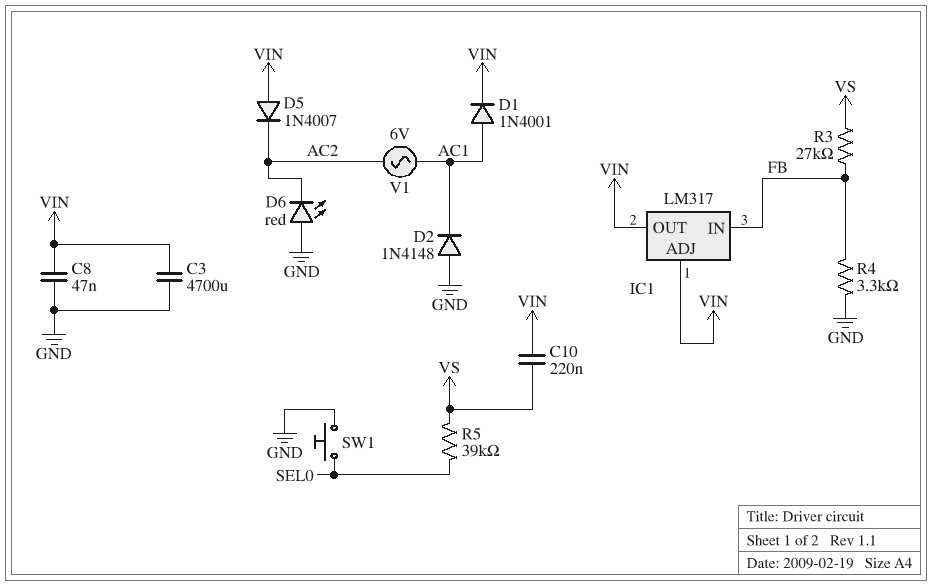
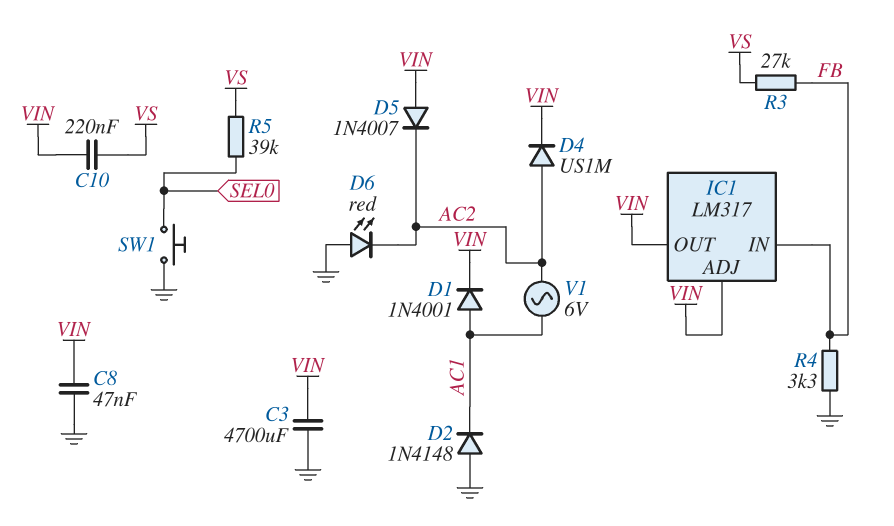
D4: none -> diode US1M (A AC2, K VIN)

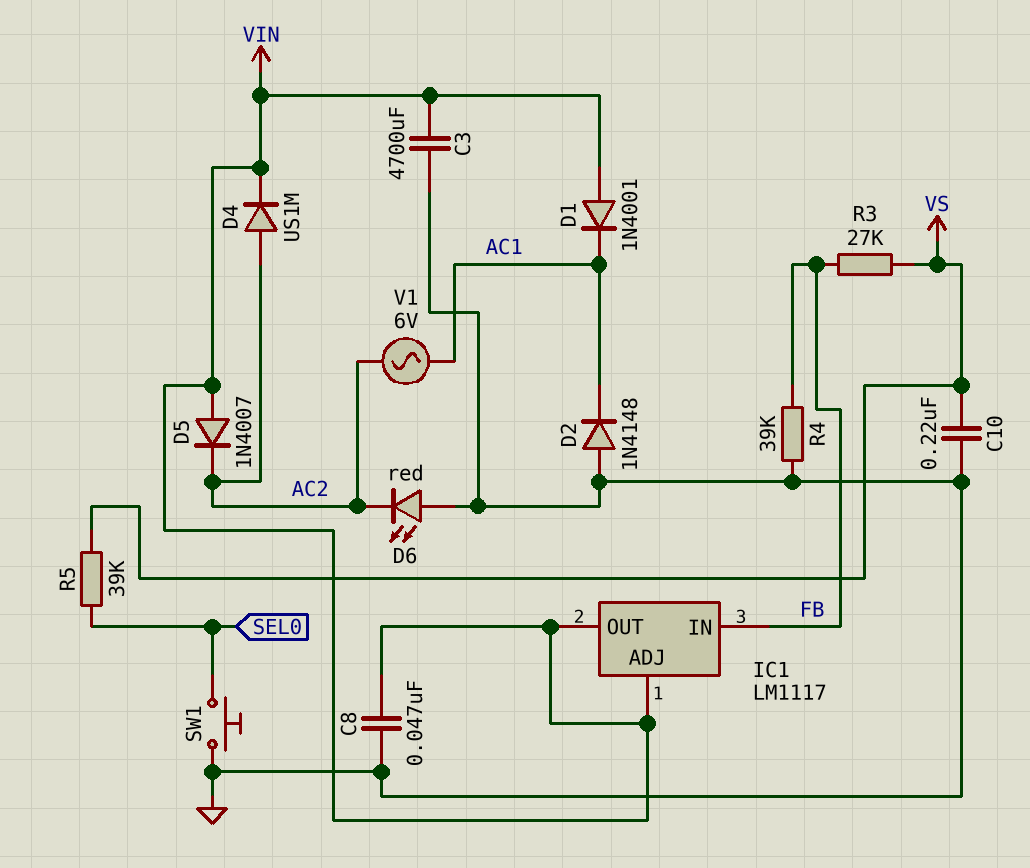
C10: 220nF (VIN, VS) -> 220nF (GND, VS)
D1: diode 1N4001 (A AC1, K VIN) -> diode 1N4001 (A VIN, K AC1)
IC1: LM317 -> LM1117
R4: 3.3k (FB, GND) -> 39k (FB, GND)

